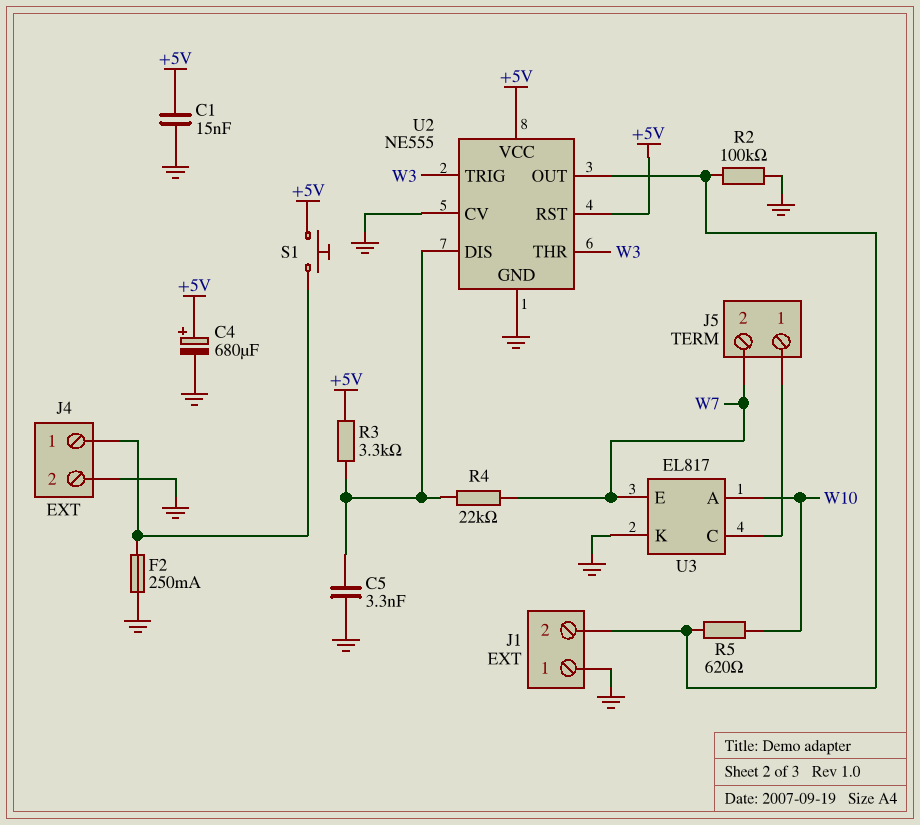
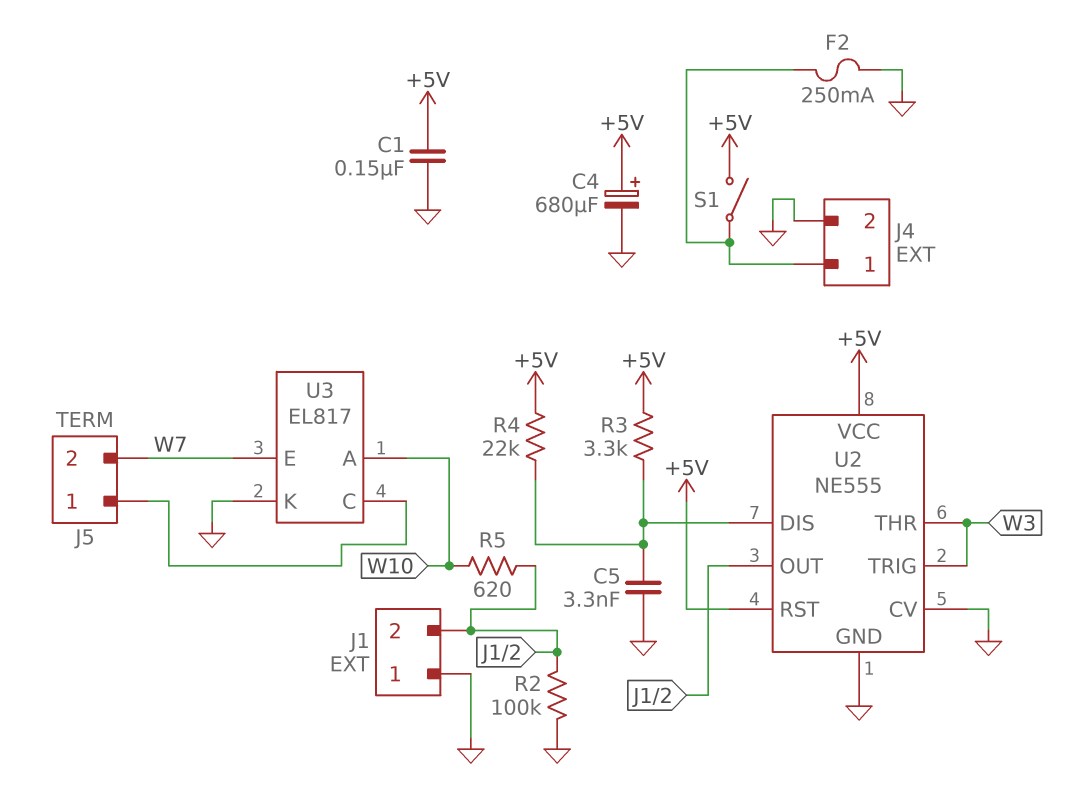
C1: 15nF (+5V, GND) -> 150nF (+5V, GND)
R4: 22k (U2/DIS, W7) -> 22k (+5V, U2/DIS)
S1: button (+5V, J4/1) -> switch (+5V, J4/1)

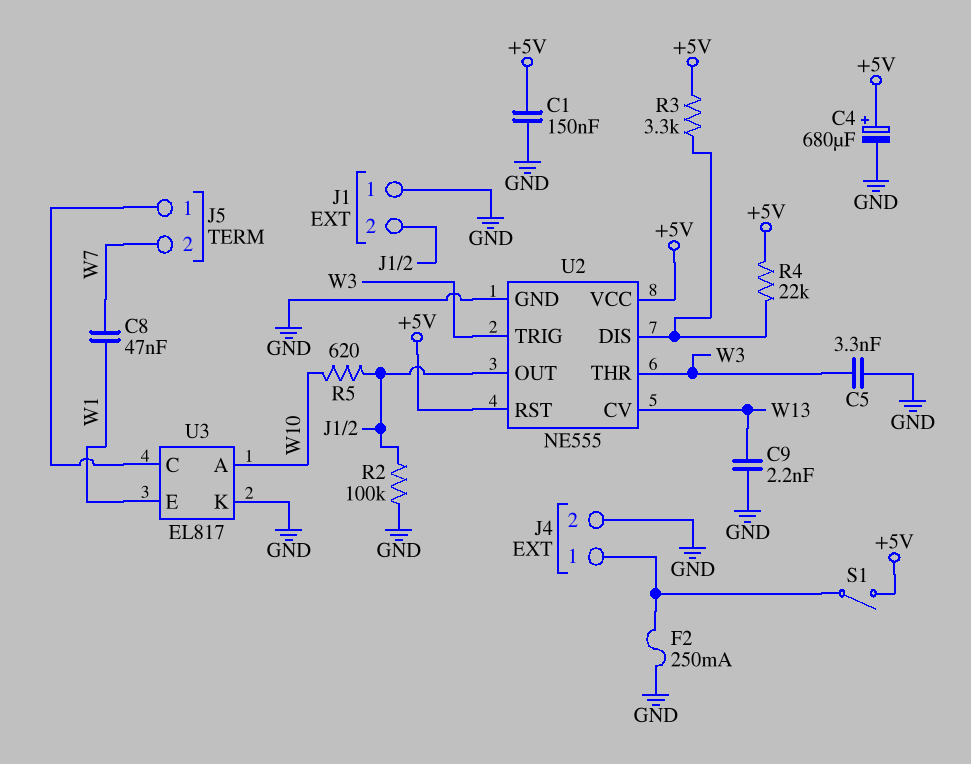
C5: 3.3nF (GND, U2/DIS) -> 3.3nF (GND, W3)
C8: none -> 47nF (W1, W7)
C9: none -> 2.2nF (GND, W13)
U2 pin CV: GND -> W13
U3 pin E: W7 -> W1

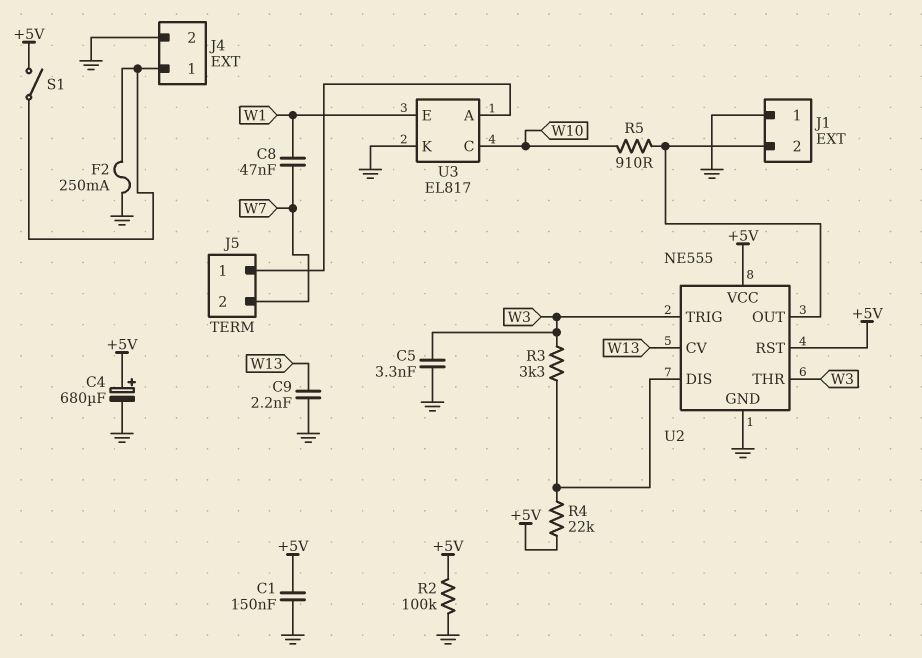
R2: 100k (GND, J1/2) -> 100k (+5V, GND)
R3: 3.3k (+5V, U2/DIS) -> 3.3k (U2/DIS, W3)
R5: 620 (J1/2, W10) -> 910 (J1/2, W10)
U3 pin A: W10 -> J5/1
U3 pin C: J5/1 -> W10

